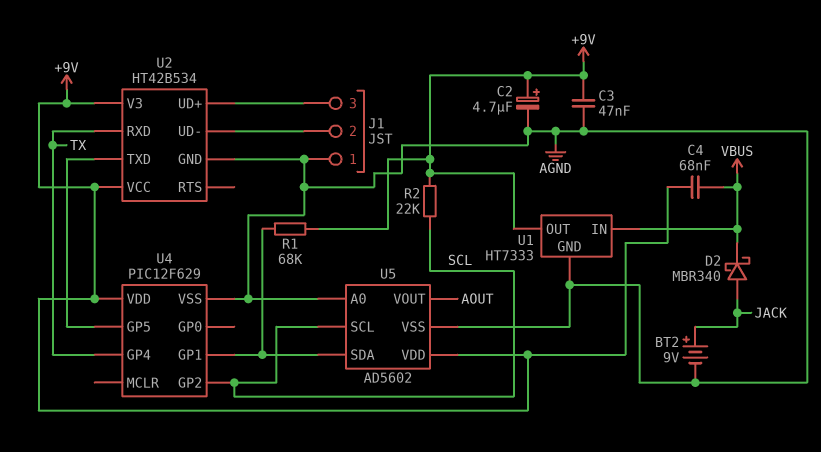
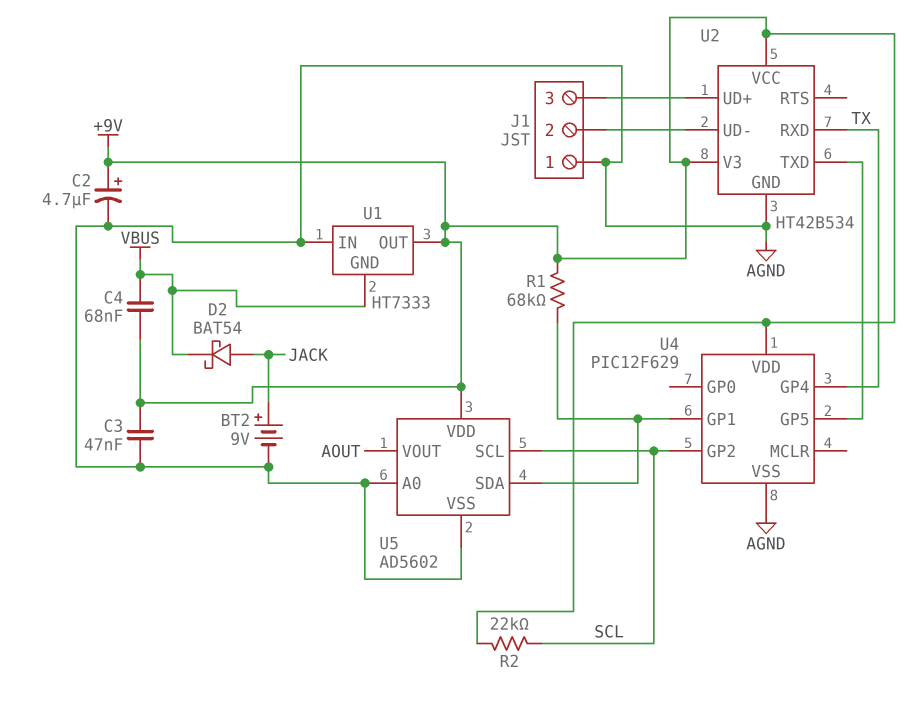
D2: schottky MBR340 (A JACK, K VBUS) -> schottky BAT54 (A JACK, K VBUS)
U1 pin GND: AGND -> VBUS
U1 pin IN: VBUS -> AGND

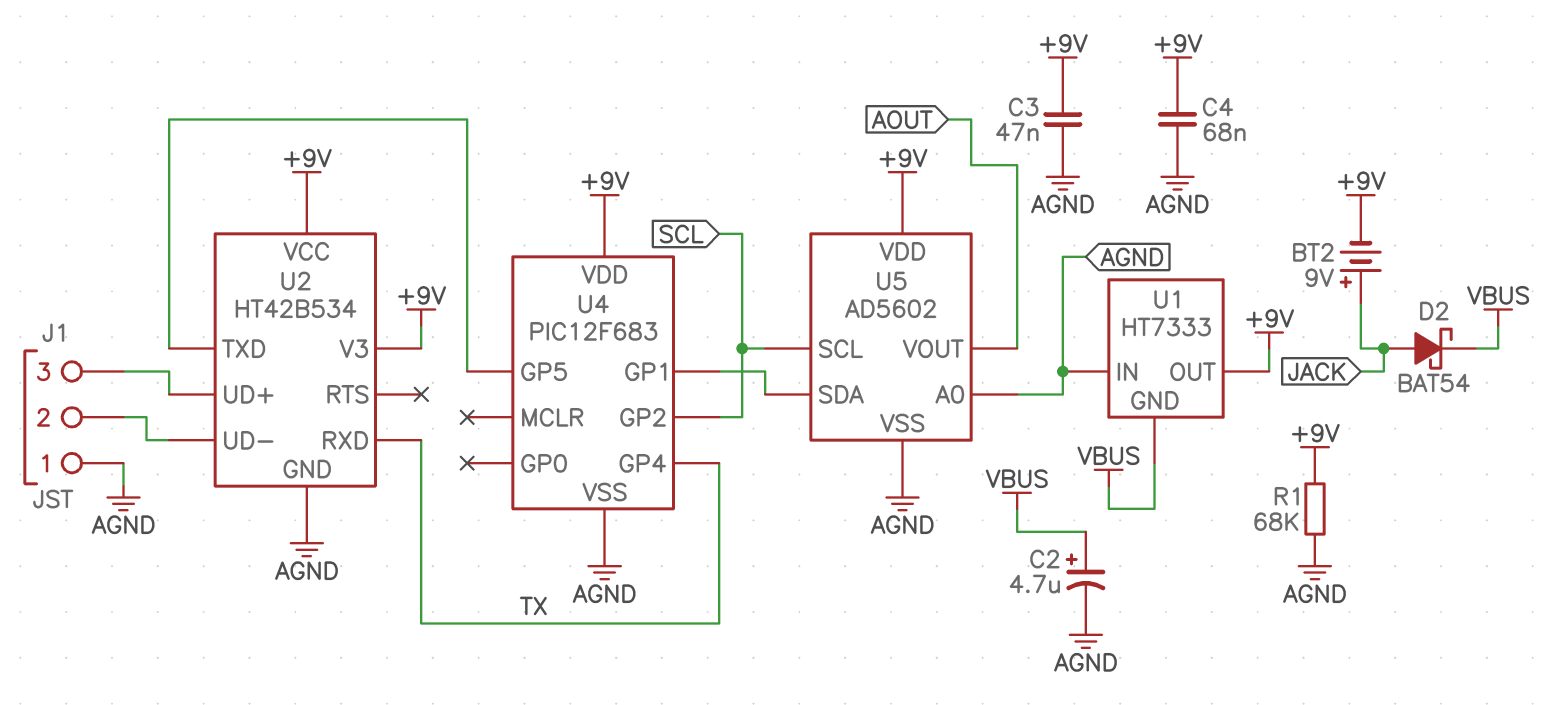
BT2: 9V (plus JACK, minus AGND) -> 9V (plus JACK, minus +9V)
C2: 4.7uF (plus +9V, minus AGND) -> 4.7uF (plus VBUS, minus AGND)
C4: 68nF (+9V, VBUS) -> 68nF (+9V, AGND)
R1: 68k (+9V, U4/GP1) -> 68k (+9V, AGND)
R2: 22k (+9V, SCL) -> none
U4: PIC12F629 -> PIC12F683

